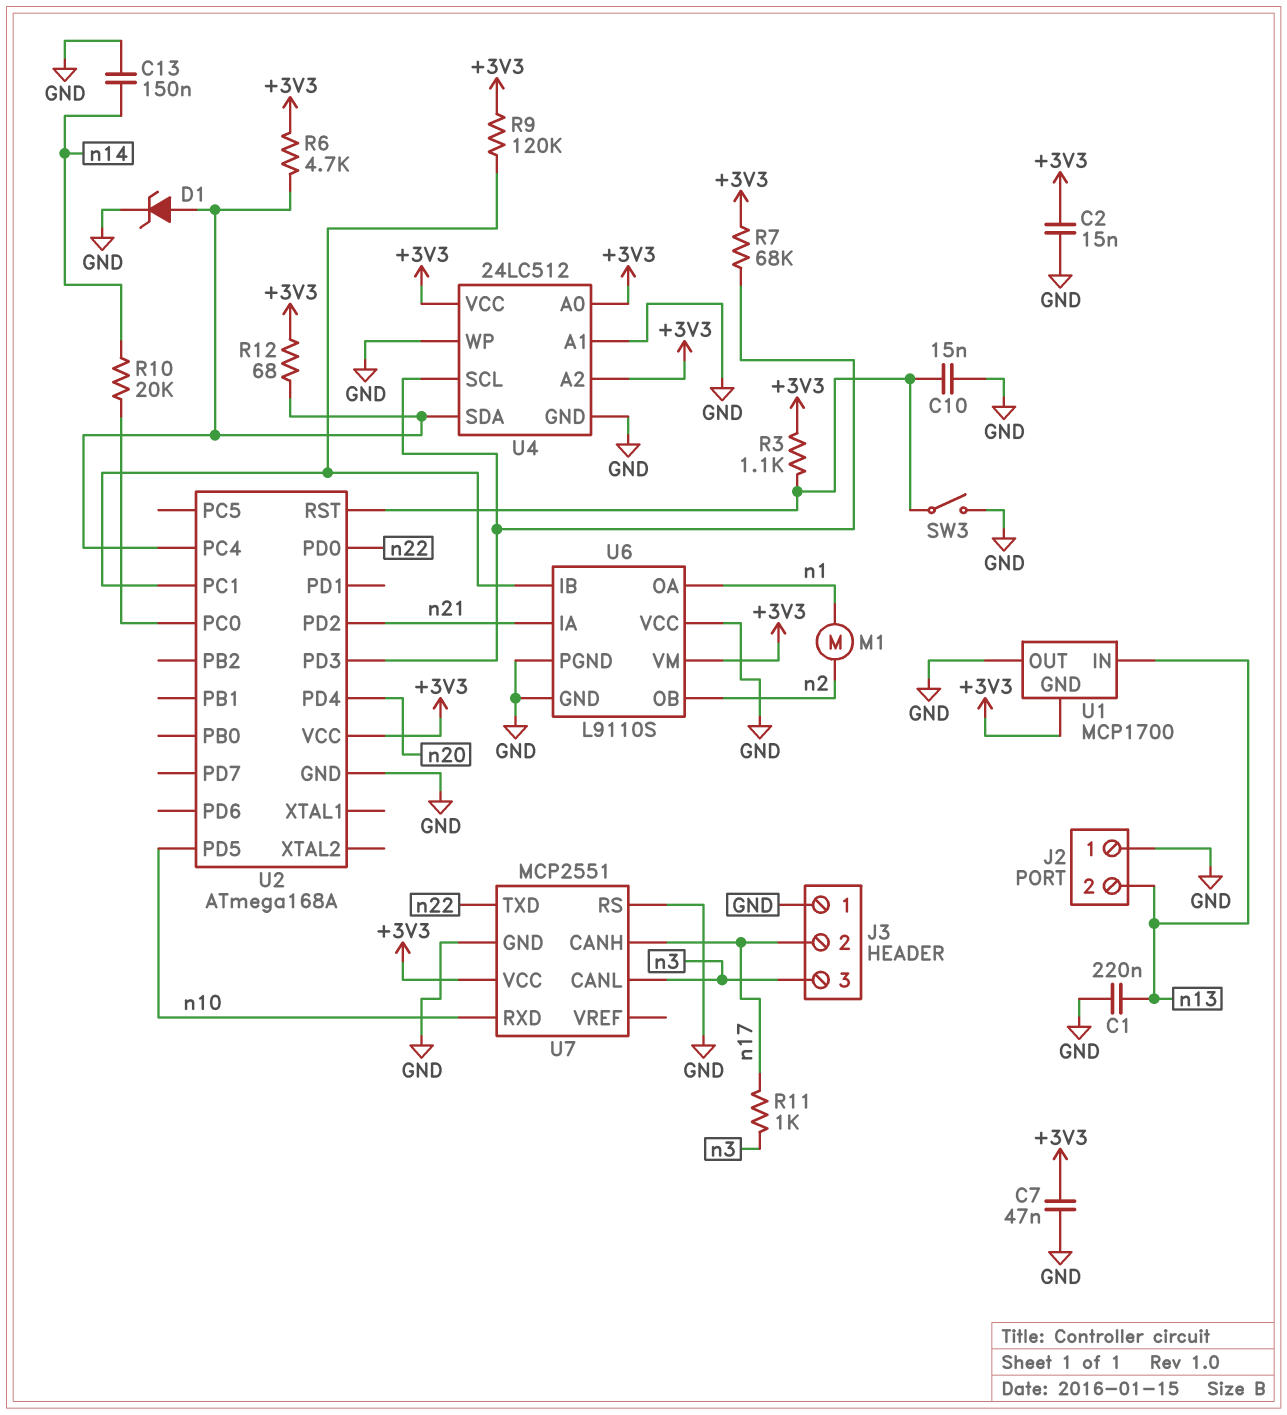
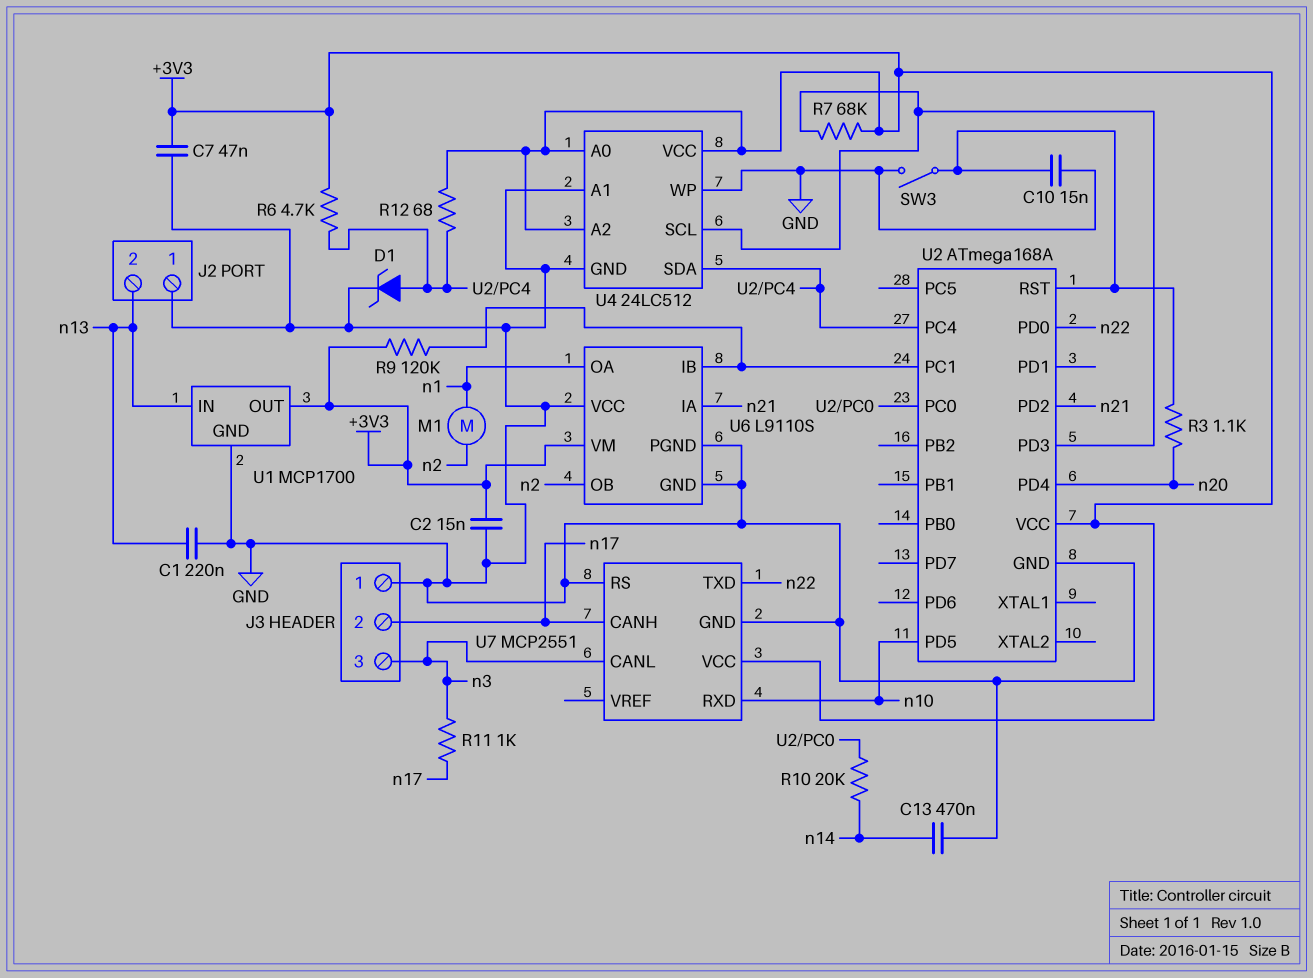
C13: 150nF (GND, n14) -> 470nF (GND, n14)
R3: 1.1k (+3V3, U2/RST) -> 1.1k (U2/RST, n20)
U1 pin GND: +3V3 -> GND
U1 pin OUT: GND -> +3V3

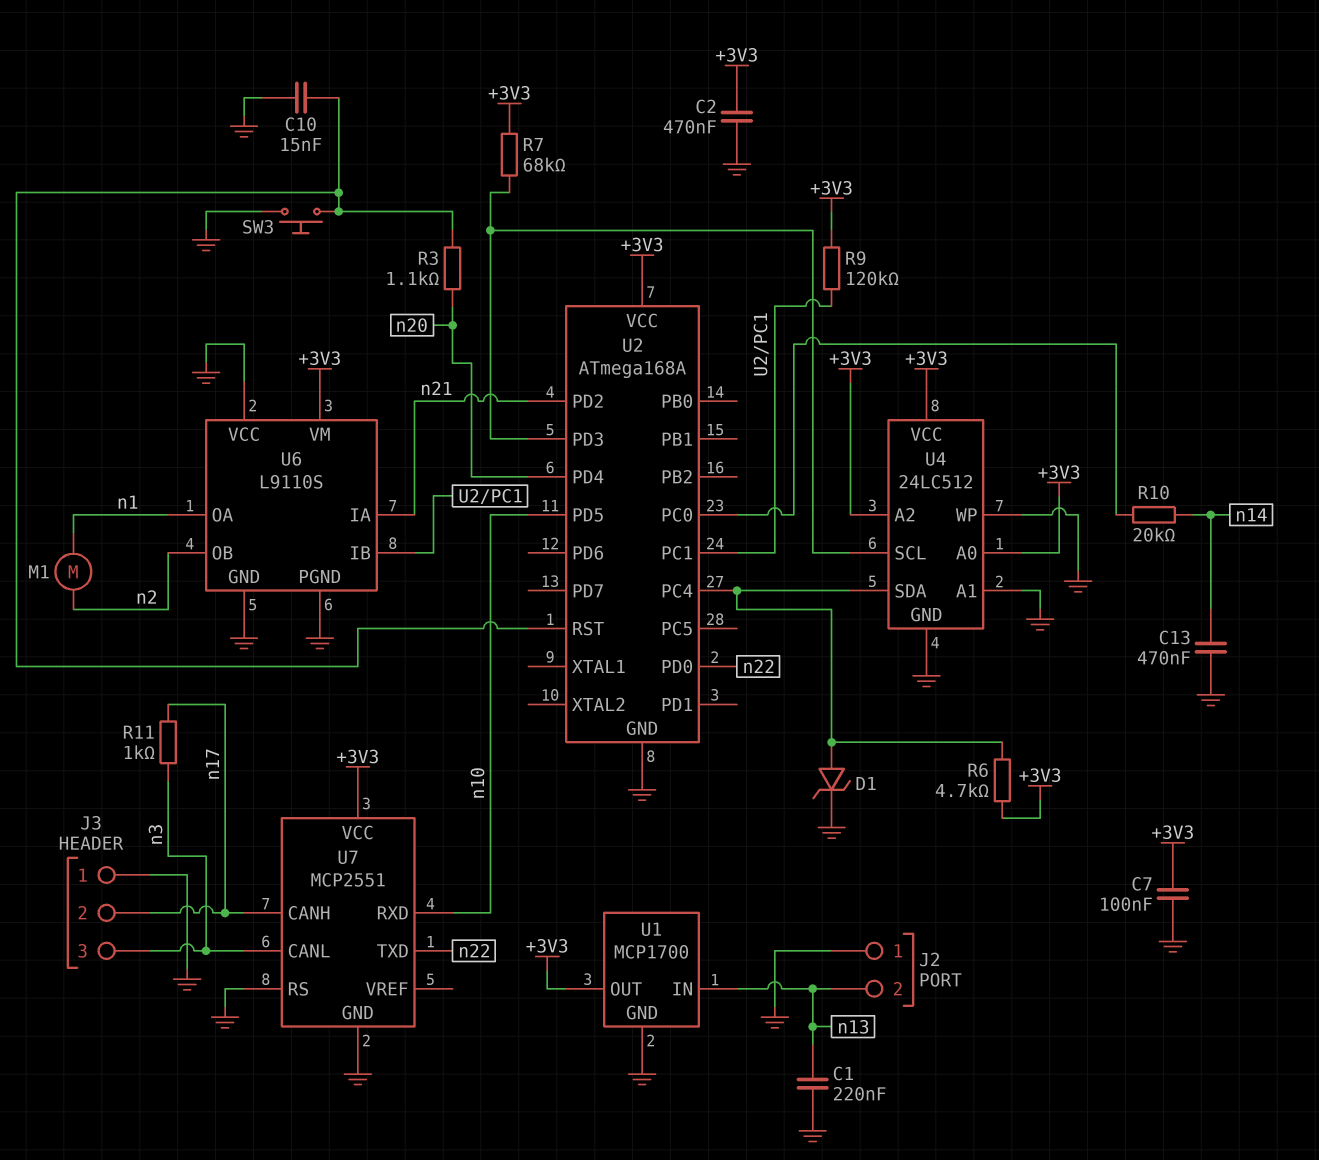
C2: 15nF (+3V3, GND) -> 470nF (+3V3, GND)
C7: 47nF (+3V3, GND) -> 100nF (+3V3, GND)
R12: 68 (+3V3, U2/PC4) -> none
SW3: switch (GND, U2/RST) -> button (GND, U2/RST)

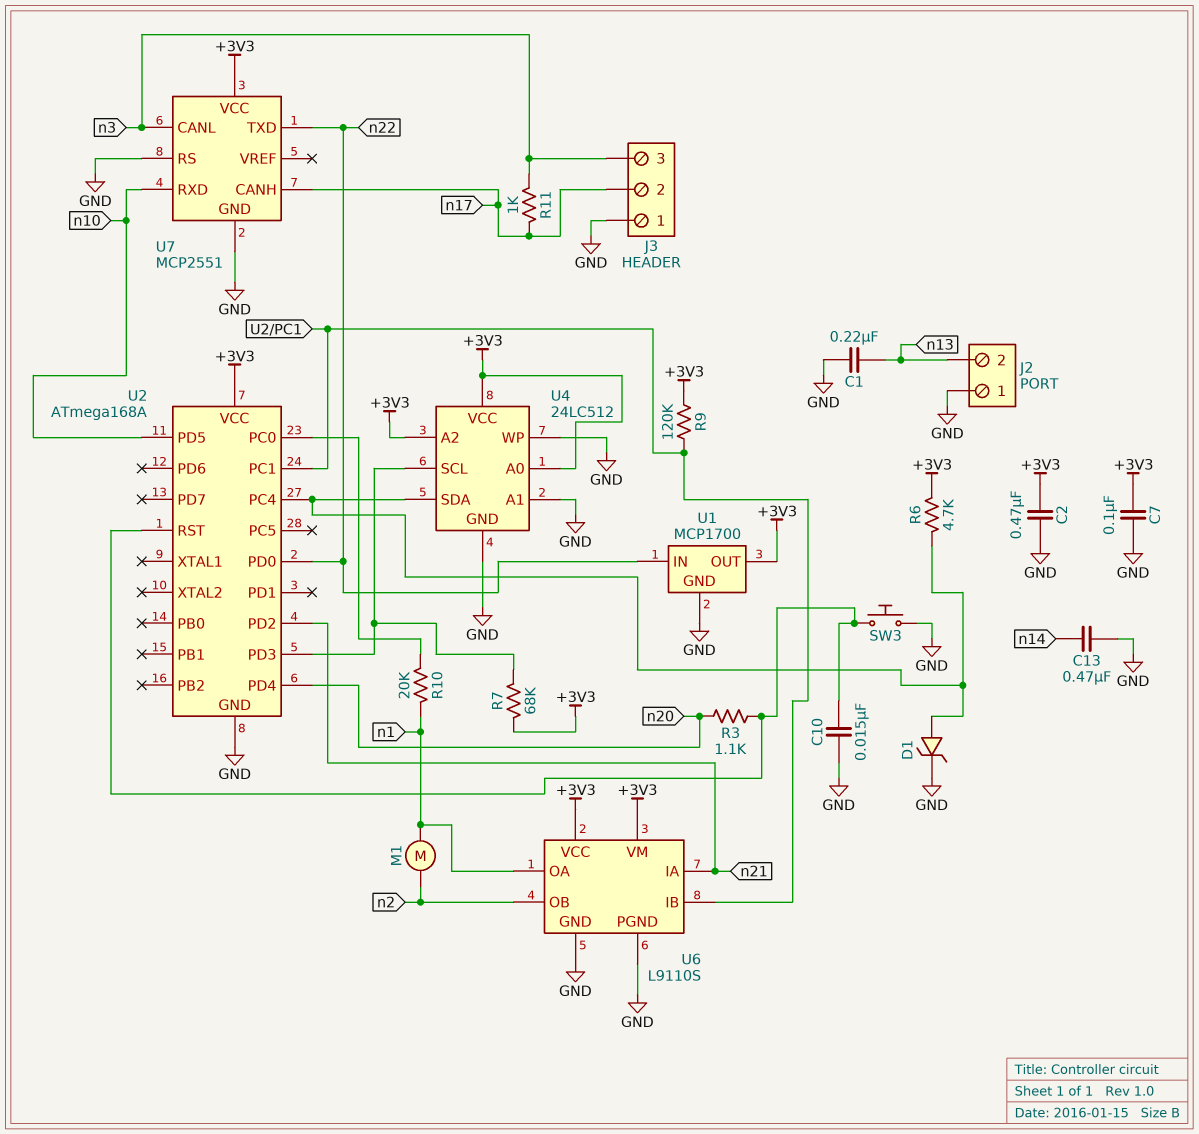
R10: 20k (U2/PC0, n14) -> 20k (U2/PC0, n1)
U1 pin IN: n13 -> n22
U6 pin VCC: GND -> +3V3

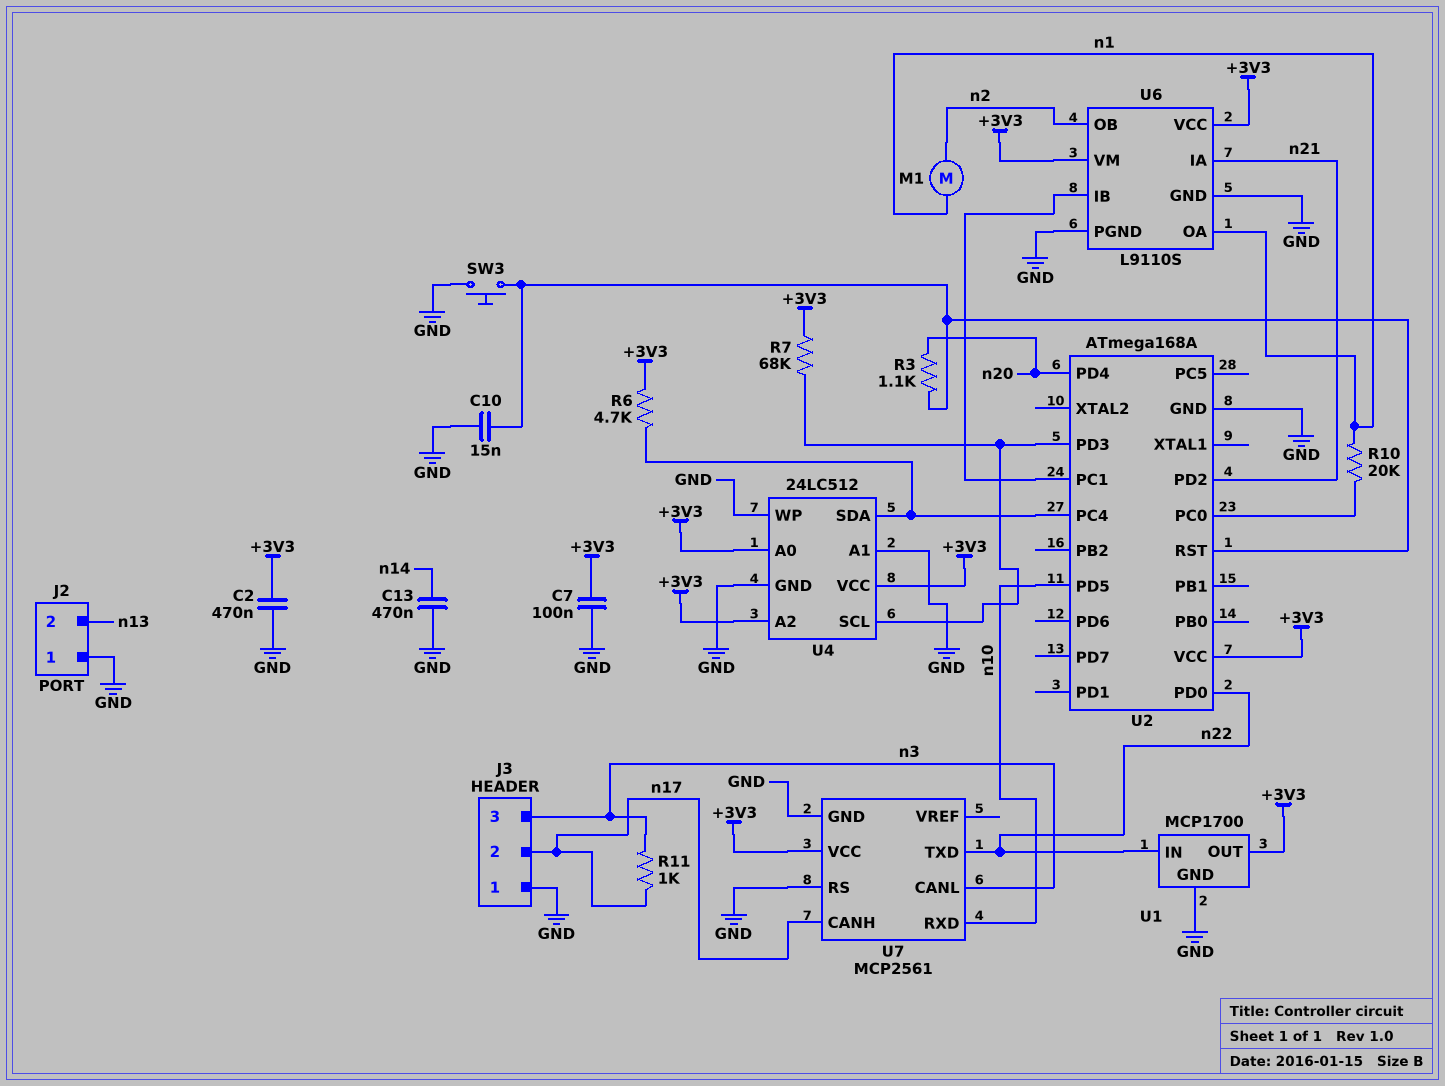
C1: 220nF (GND, n13) -> none
D1: zener (A U2/PC4, K GND) -> none
R9: 120k (+3V3, U2/PC1) -> none
U7: MCP2551 -> MCP2561

